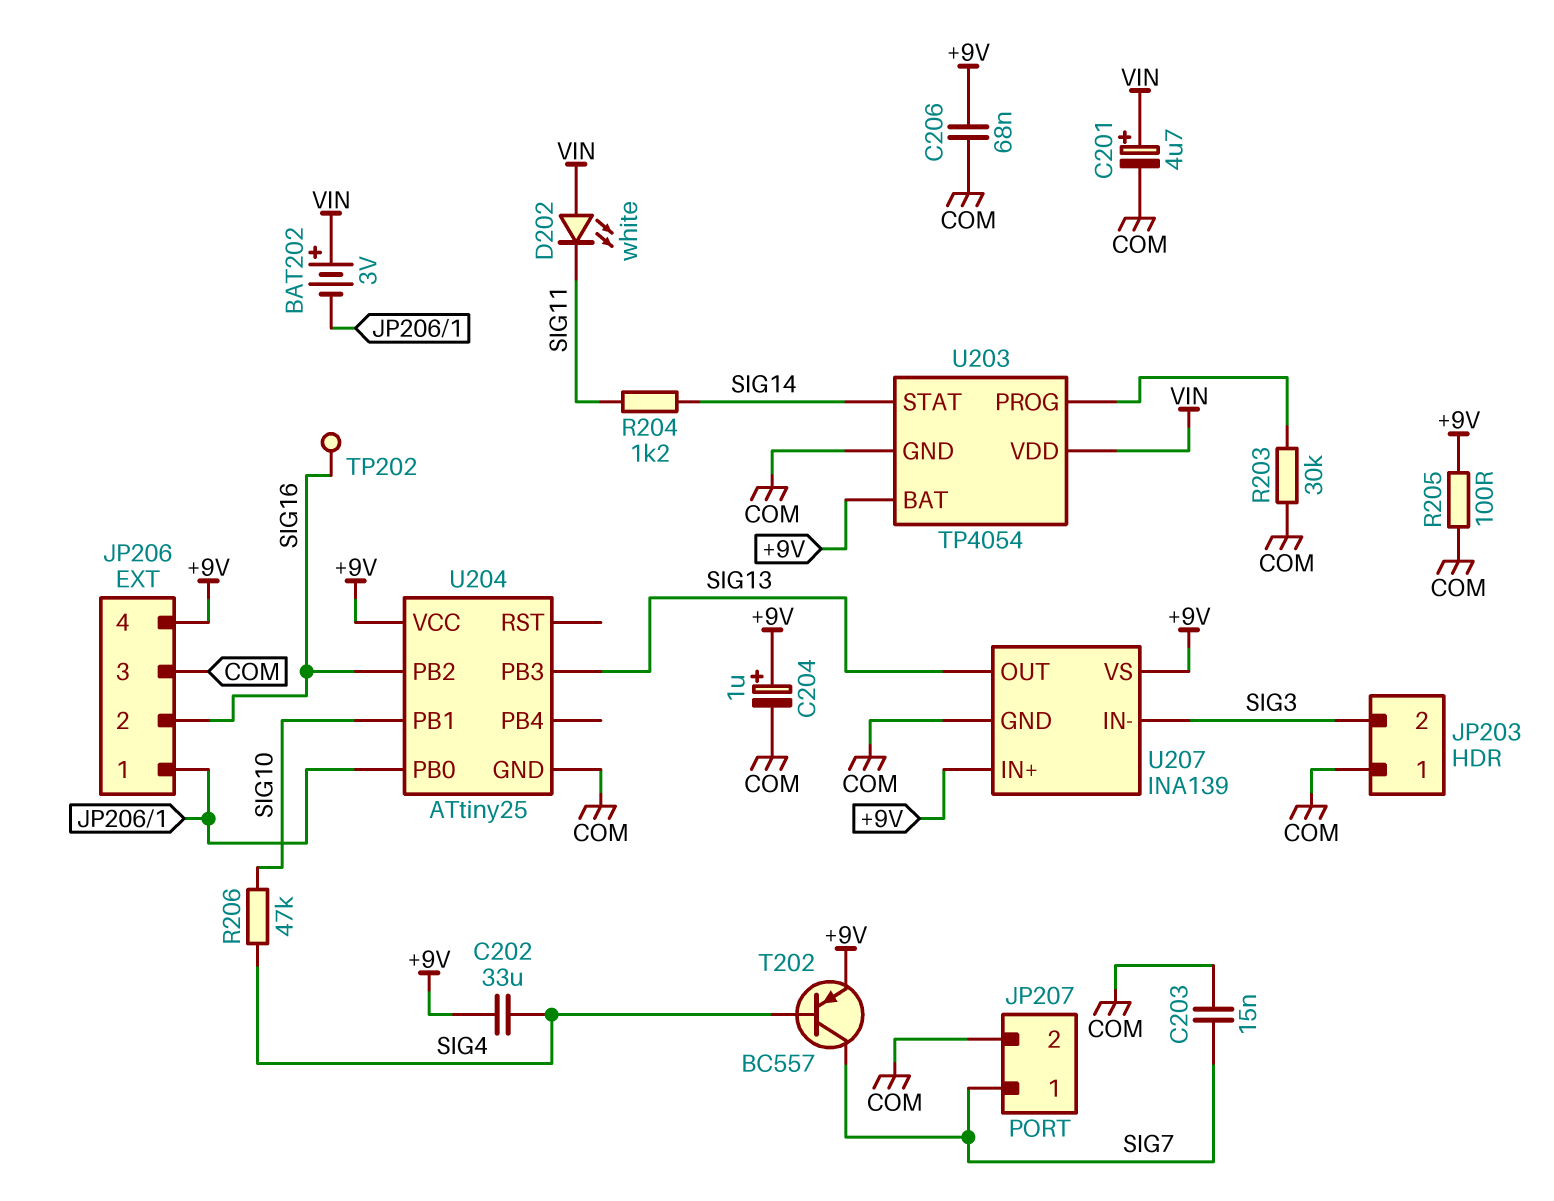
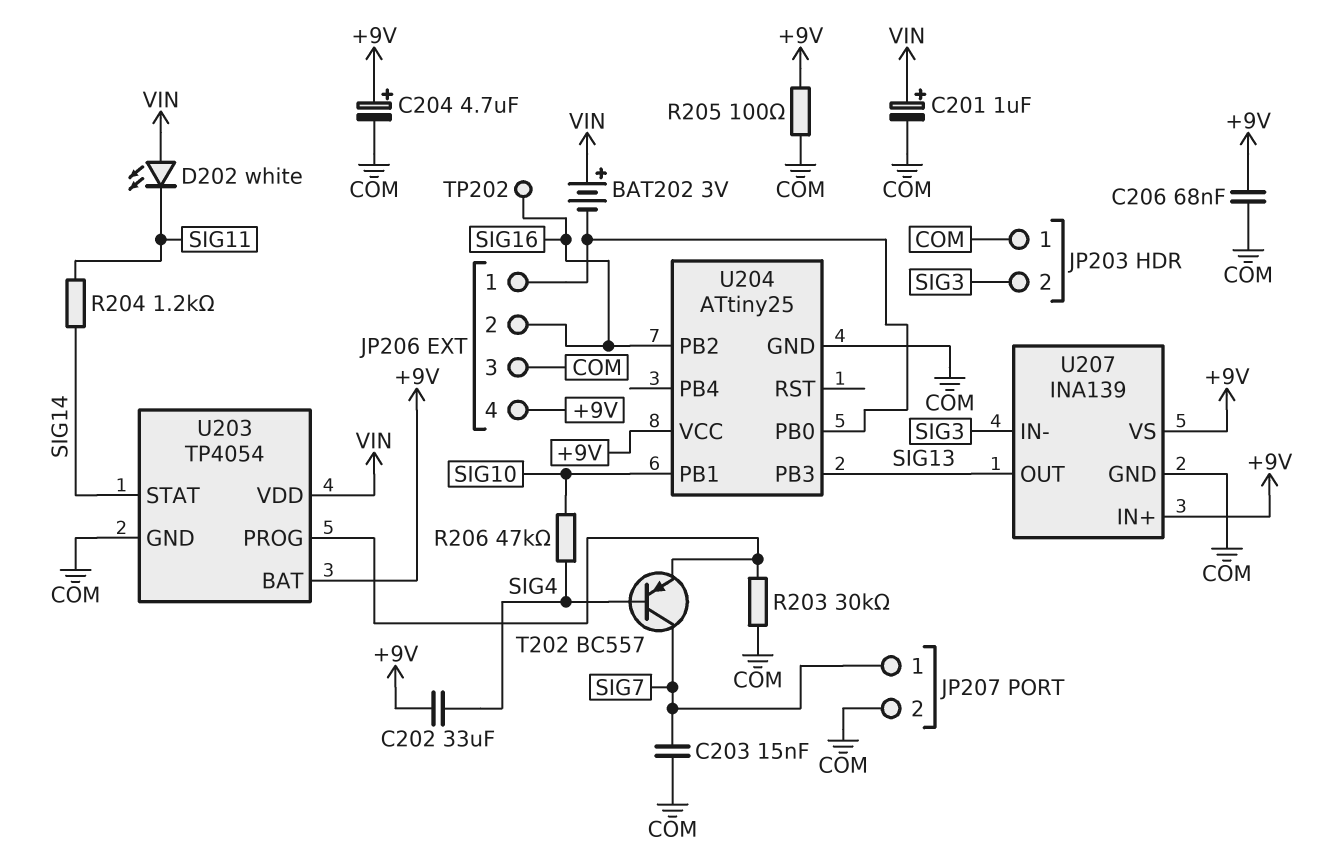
C201: 4.7uF (plus VIN, minus COM) -> 1uF (plus VIN, minus COM)
C204: 1uF (plus +9V, minus COM) -> 4.7uF (plus +9V, minus COM)
T202: PNP BC557 (B SIG4, C SIG7, E +9V) -> PNP BC557 (B SIG4, C SIG7, E U203/PROG)

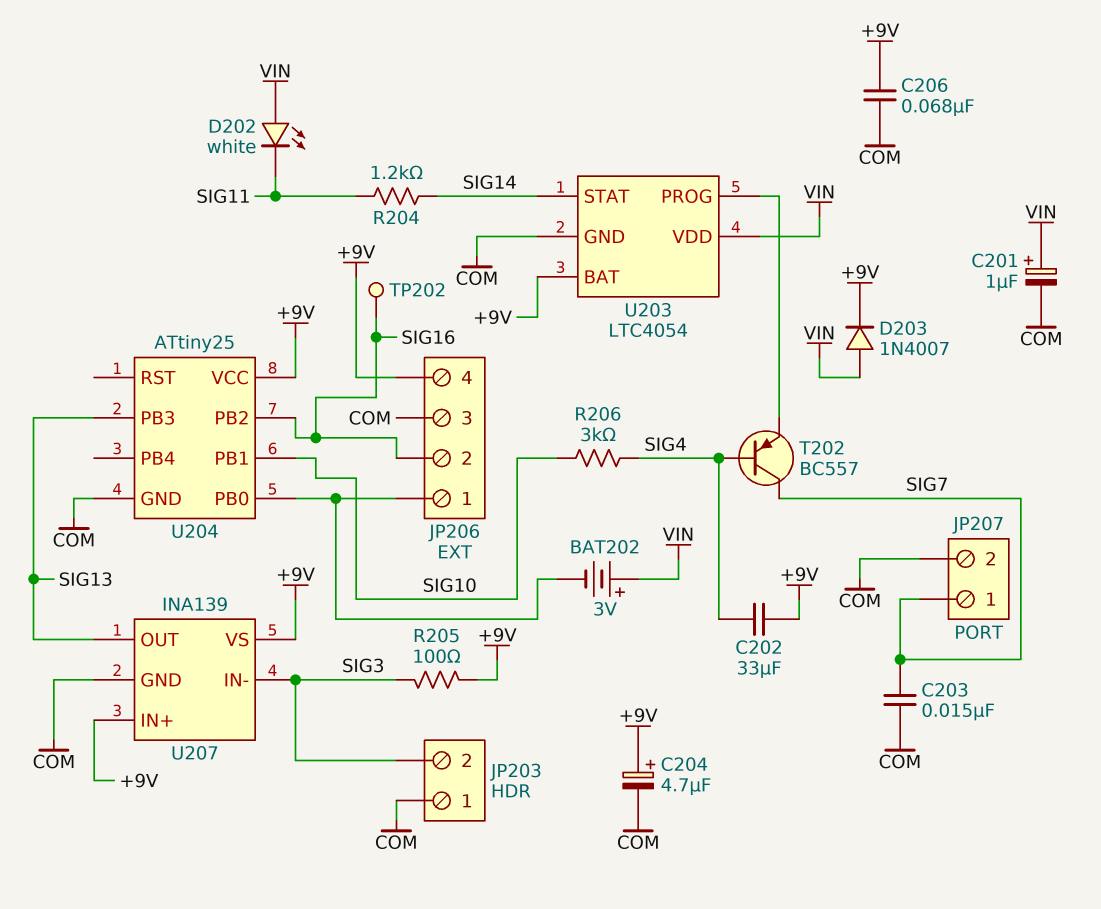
D203: none -> diode 1N4007 (A VIN, K +9V)
R203: 30k (COM, U203/PROG) -> none
R205: 100 (+9V, COM) -> 100 (+9V, SIG3)
R206: 47k (SIG4, SIG10) -> 3k (SIG4, SIG10)
U203: TP4054 -> LTC4054

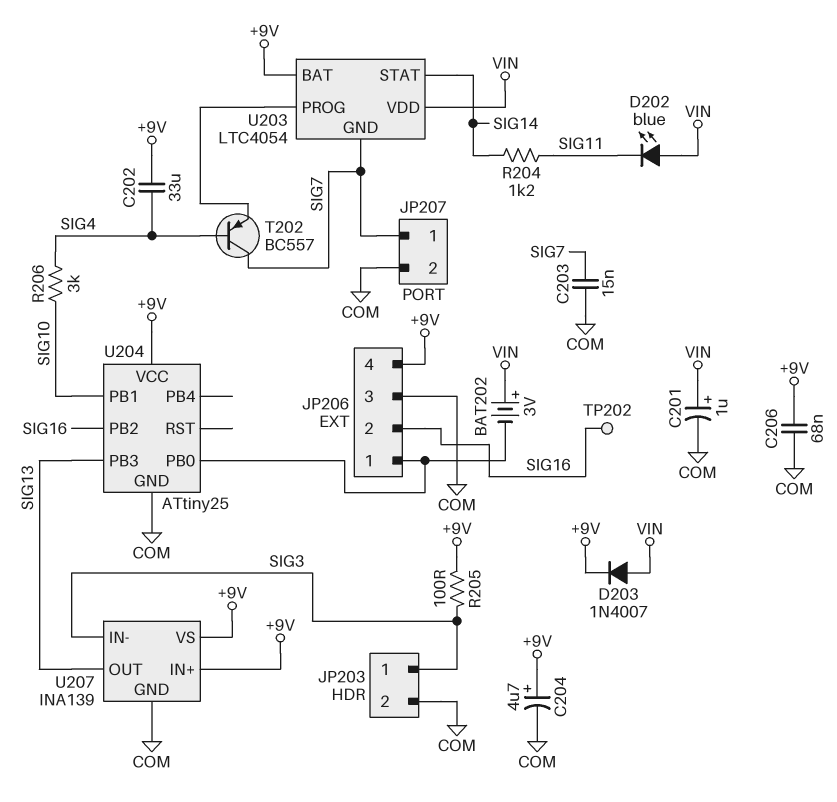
D202: LED white (A VIN, K SIG11) -> LED blue (A VIN, K SIG11)
JP203 pin 1: COM -> SIG3
JP203 pin 2: SIG3 -> COM
U203 pin GND: COM -> SIG7

